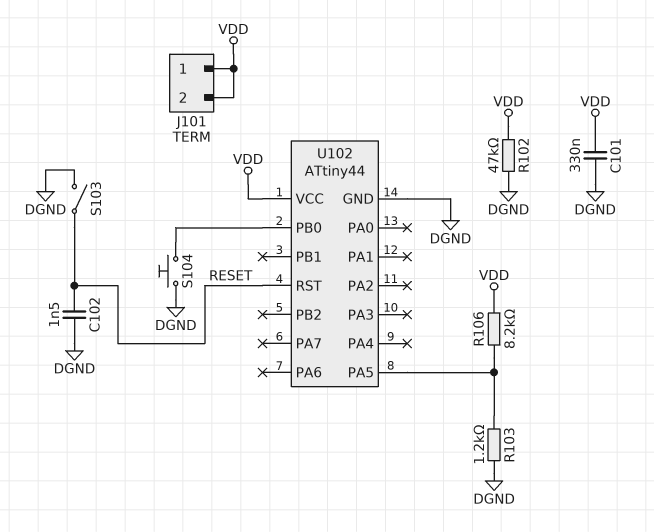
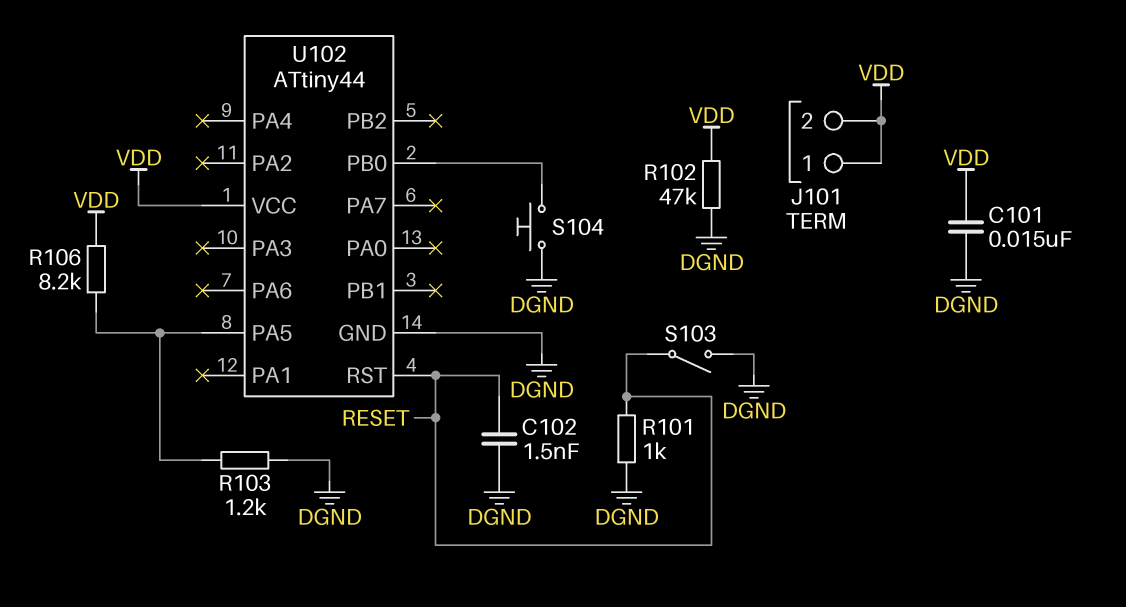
C101: 330nF (DGND, VDD) -> 15nF (DGND, VDD)
R101: none -> 1k (DGND, RESET)

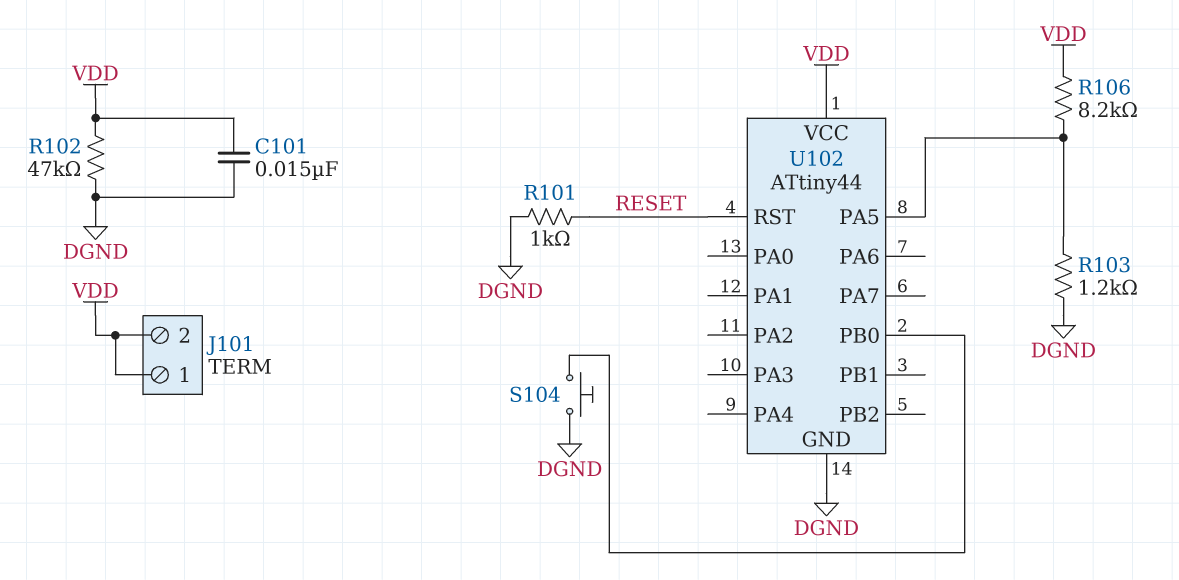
C102: 1.5nF (DGND, RESET) -> none
S103: switch (DGND, RESET) -> none

